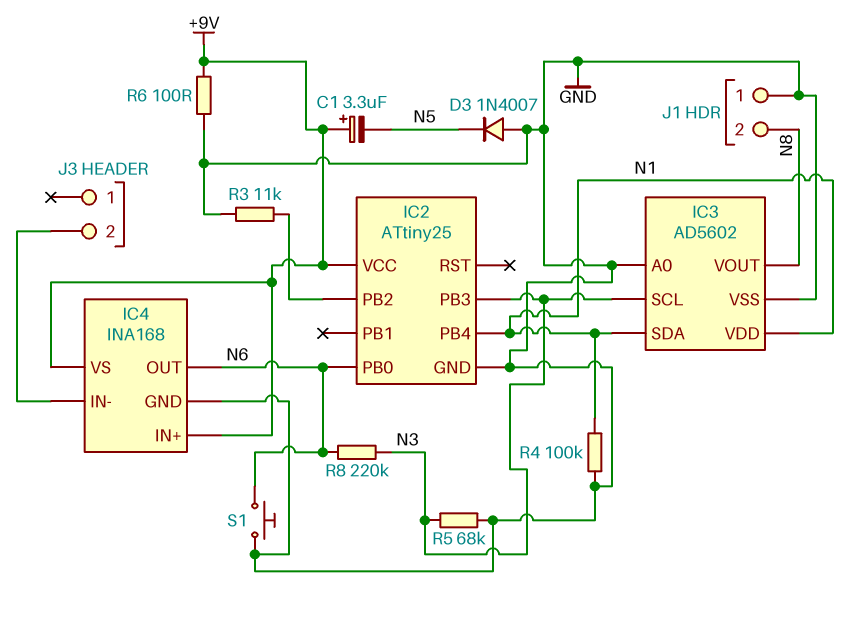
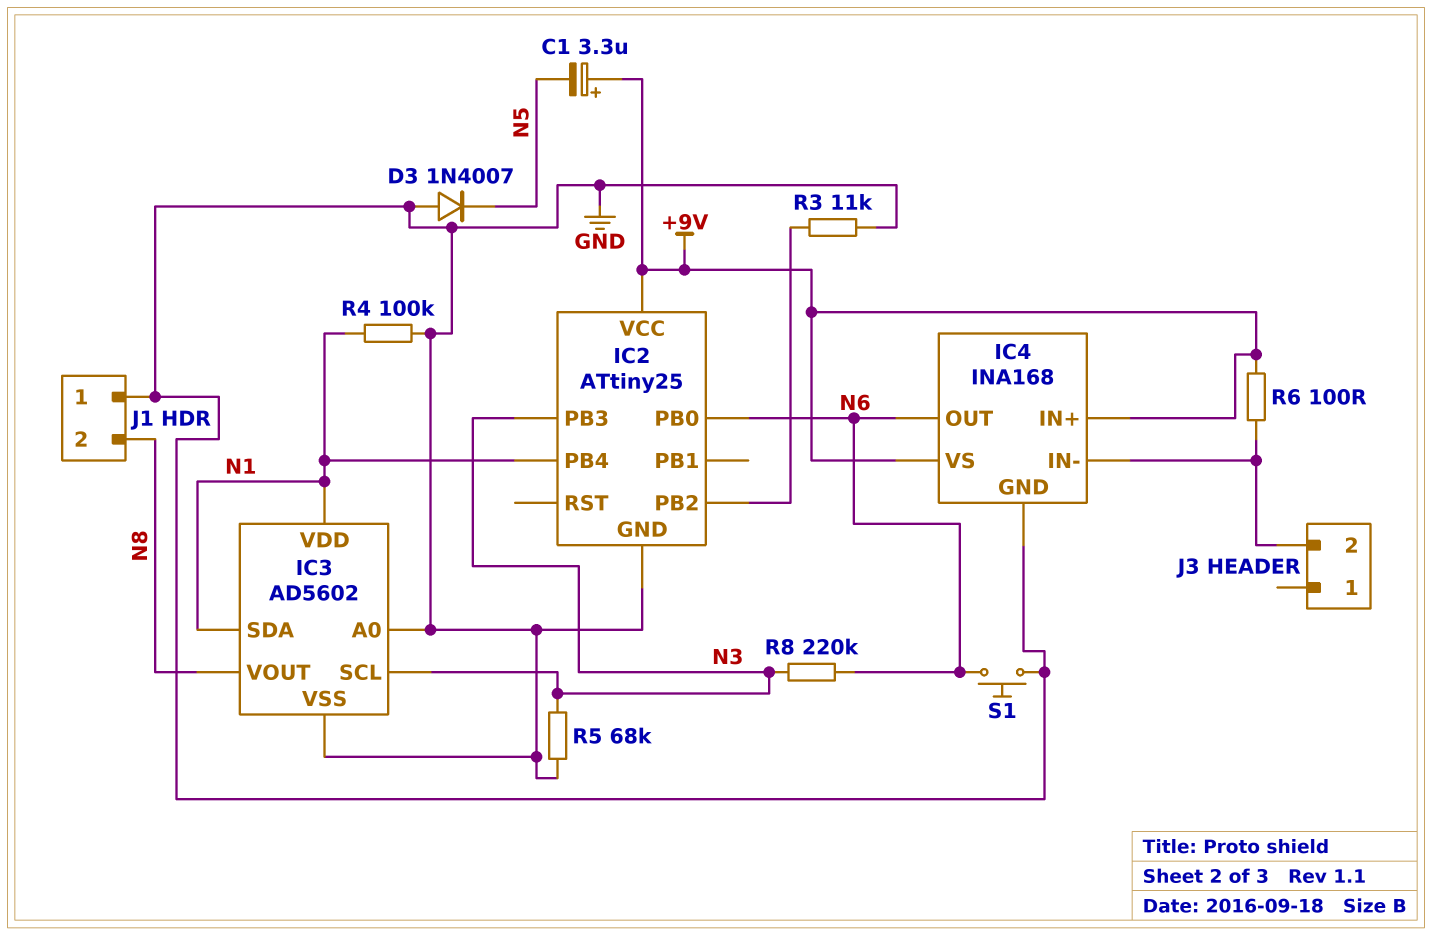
R6: 100 (+9V, GND) -> 100 (+9V, IC4/IN-)

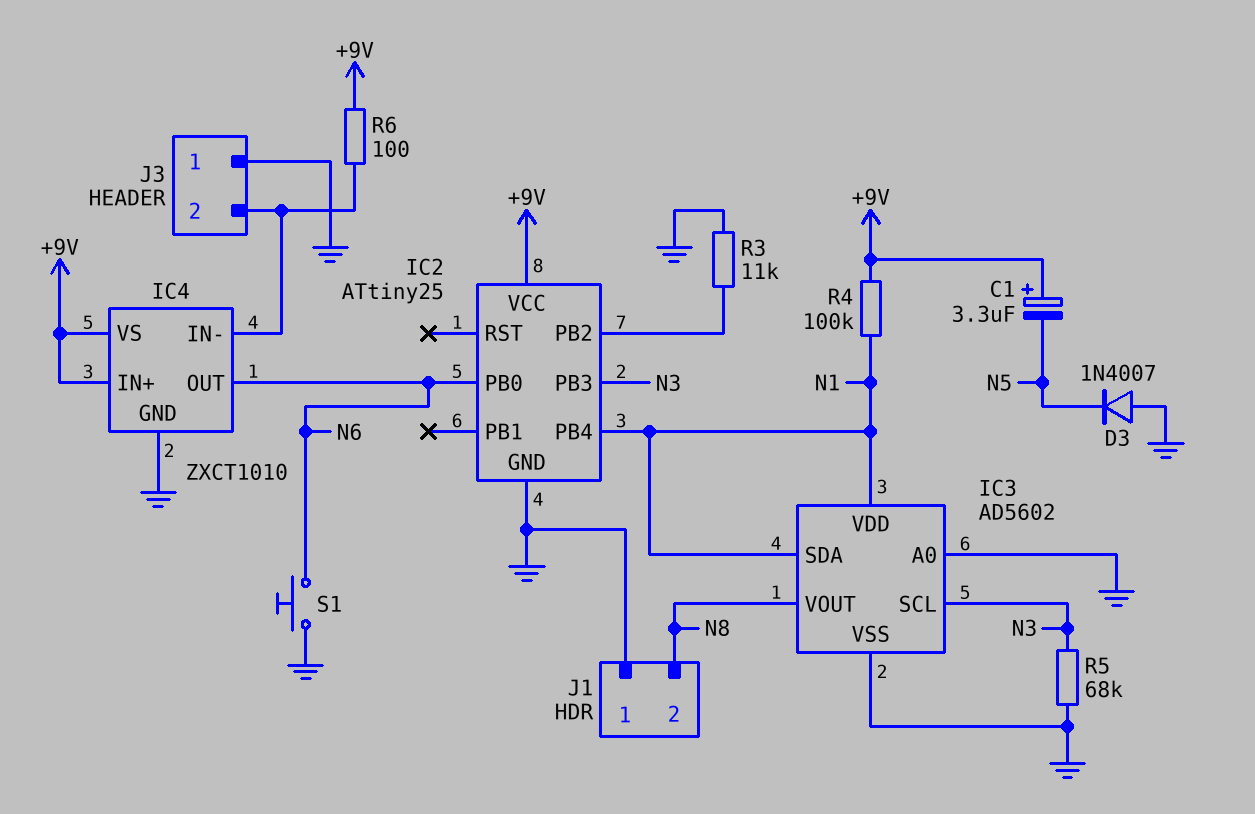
IC4: INA168 -> ZXCT1010
J3 pin 1: none -> GND
R4: 100k (GND, N1) -> 100k (+9V, N1)
R8: 220k (N3, N6) -> none

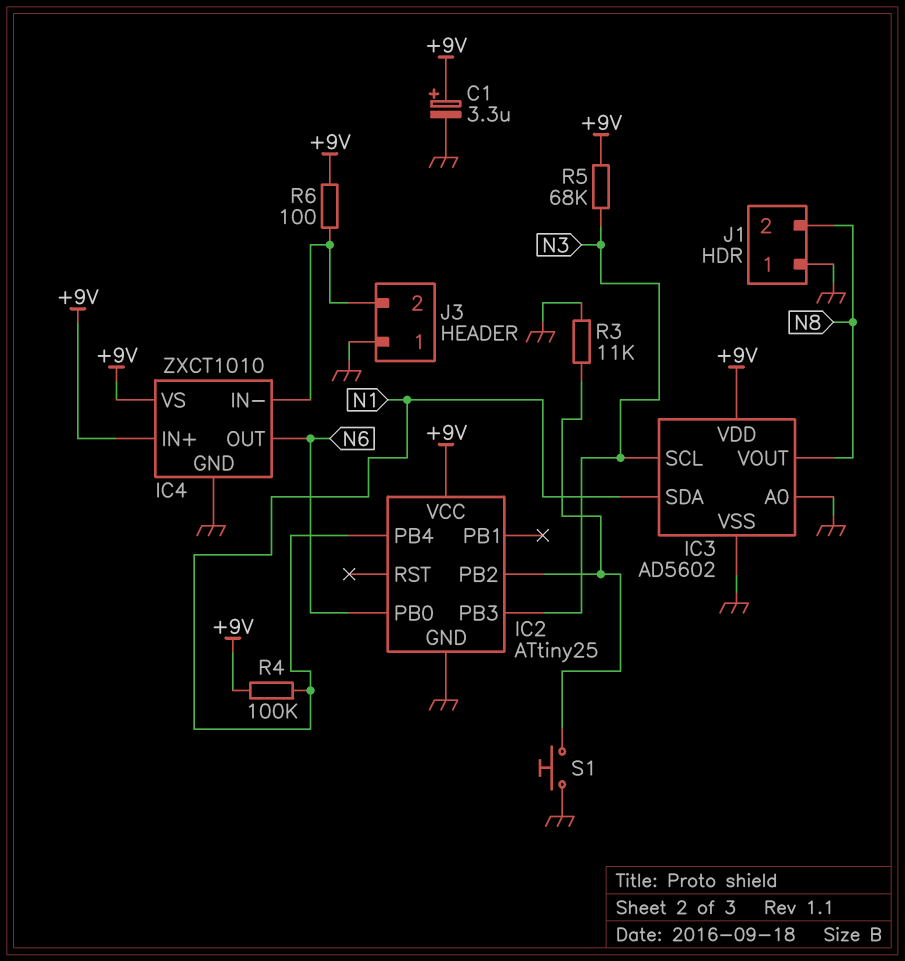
C1: 3.3uF (plus +9V, minus N5) -> 3.3uF (plus +9V, minus GND)
D3: diode 1N4007 (A GND, K N5) -> none
IC3 pin VDD: N1 -> +9V
R5: 68k (GND, N3) -> 68k (+9V, N3)
S1: button (GND, N6) -> button (GND, IC2/PB2)

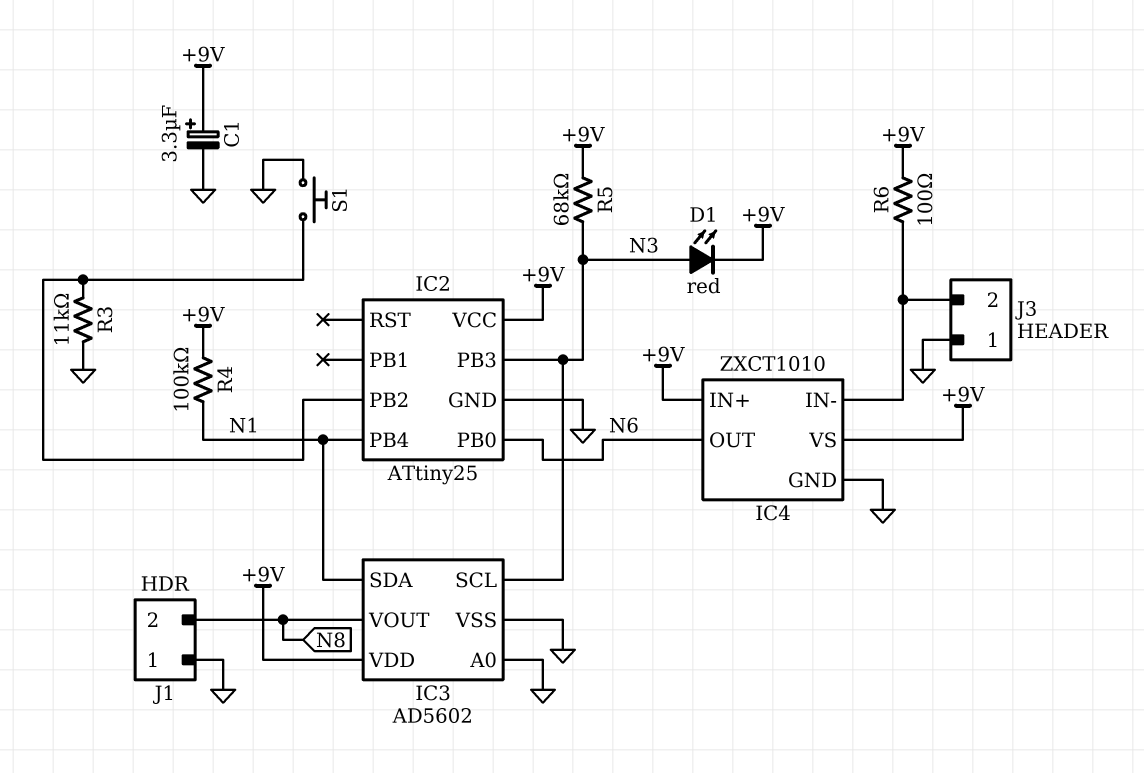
D1: none -> LED red (A N3, K +9V)

